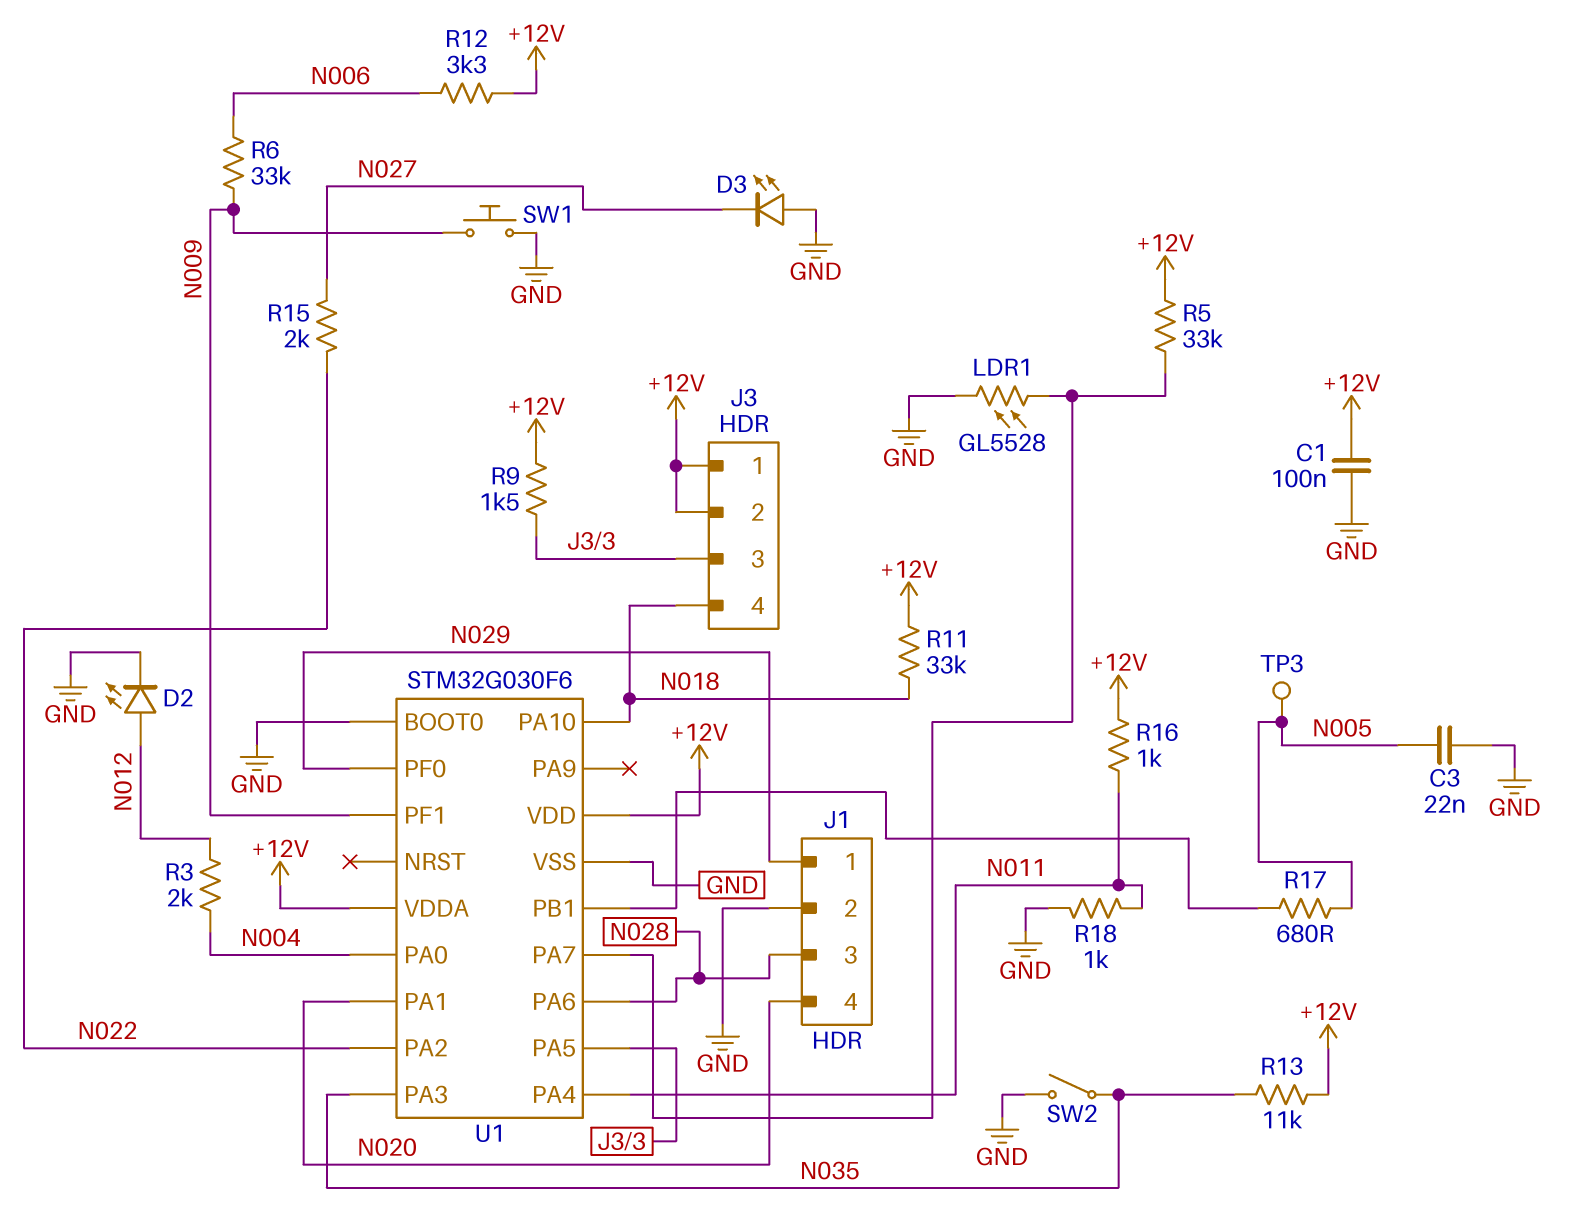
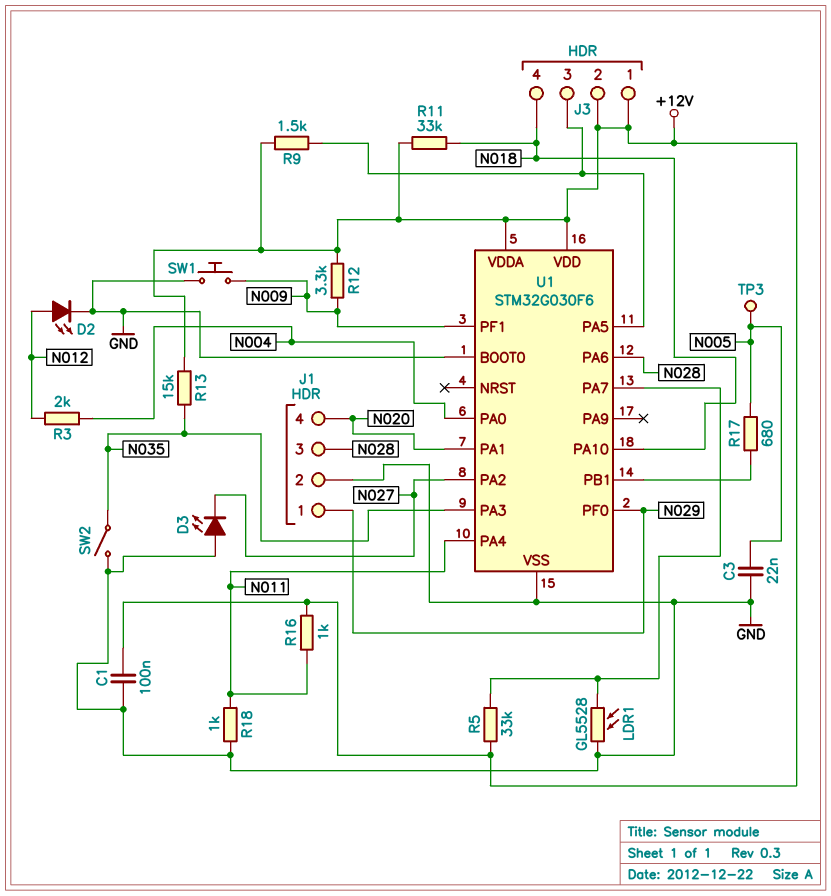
R6: 33k (N006, N009) -> none
R12: 3.3k (+12V, N006) -> 3.3k (+12V, N009)
R13: 11k (+12V, N035) -> 15k (+12V, N035)
R15: 2k (N022, N027) -> none
U1 pin PA2: N022 -> N027

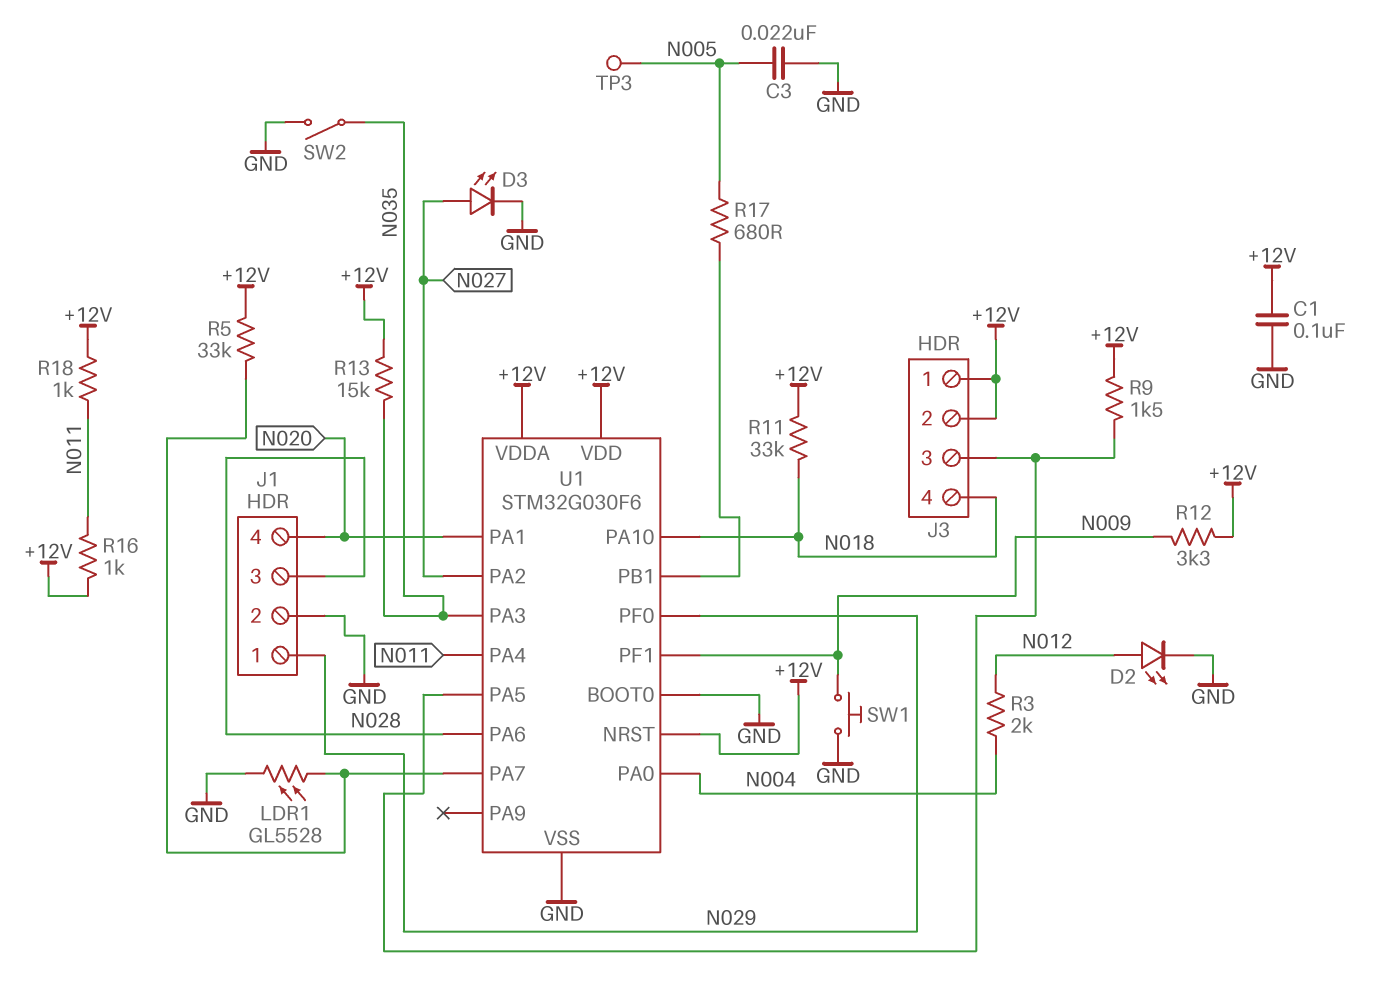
D3: LED (A GND, K N027) -> LED (A N027, K GND)
R18: 1k (GND, N011) -> 1k (+12V, N011)
U1 pin NRST: none -> +12V

